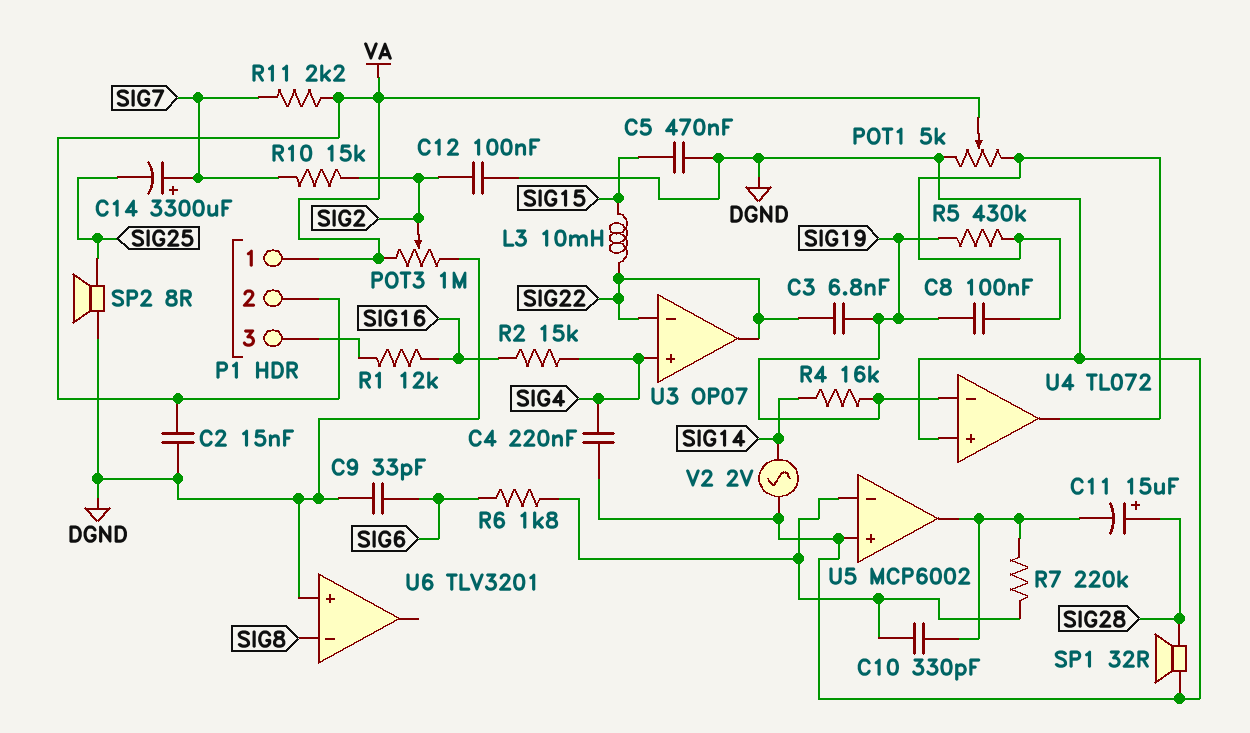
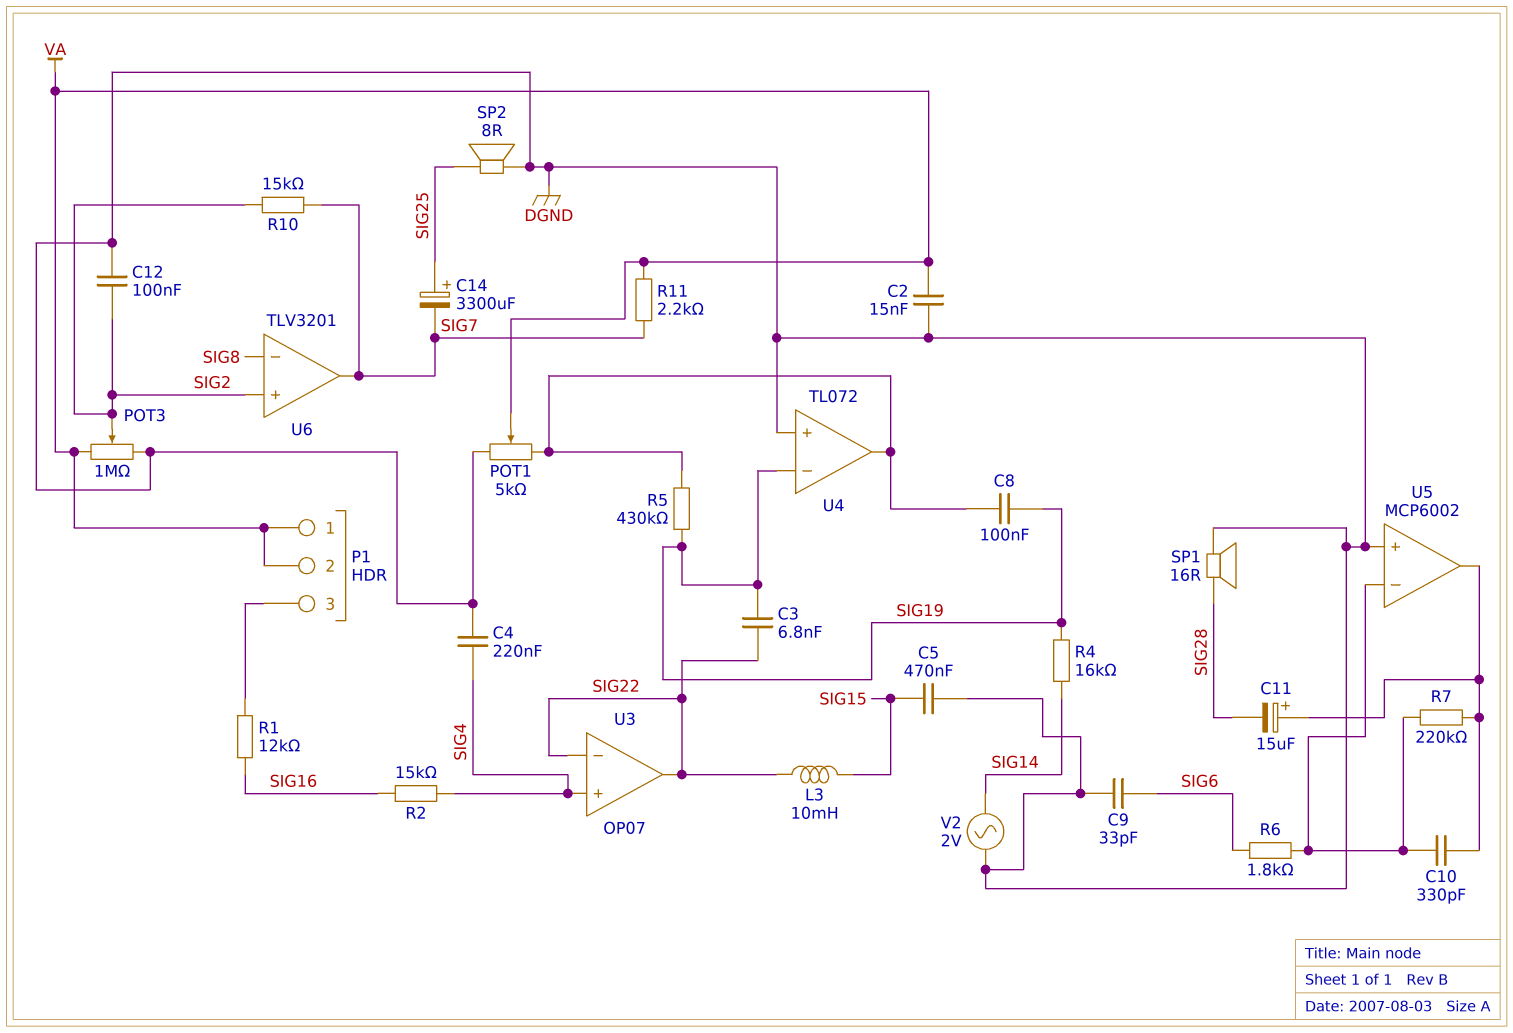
C11: 15uF (plus SIG28, minus U5/out) -> 15uF (plus U5/out, minus SIG28)
C14: 3300uF (plus SIG7, minus SIG25) -> 3300uF (plus SIG25, minus SIG7)
SP1: speaker 32R (DGND, SIG28) -> speaker 16R (DGND, SIG28)
U6 pin in+: DGND -> SIG2
U6 pin out: none -> SIG7

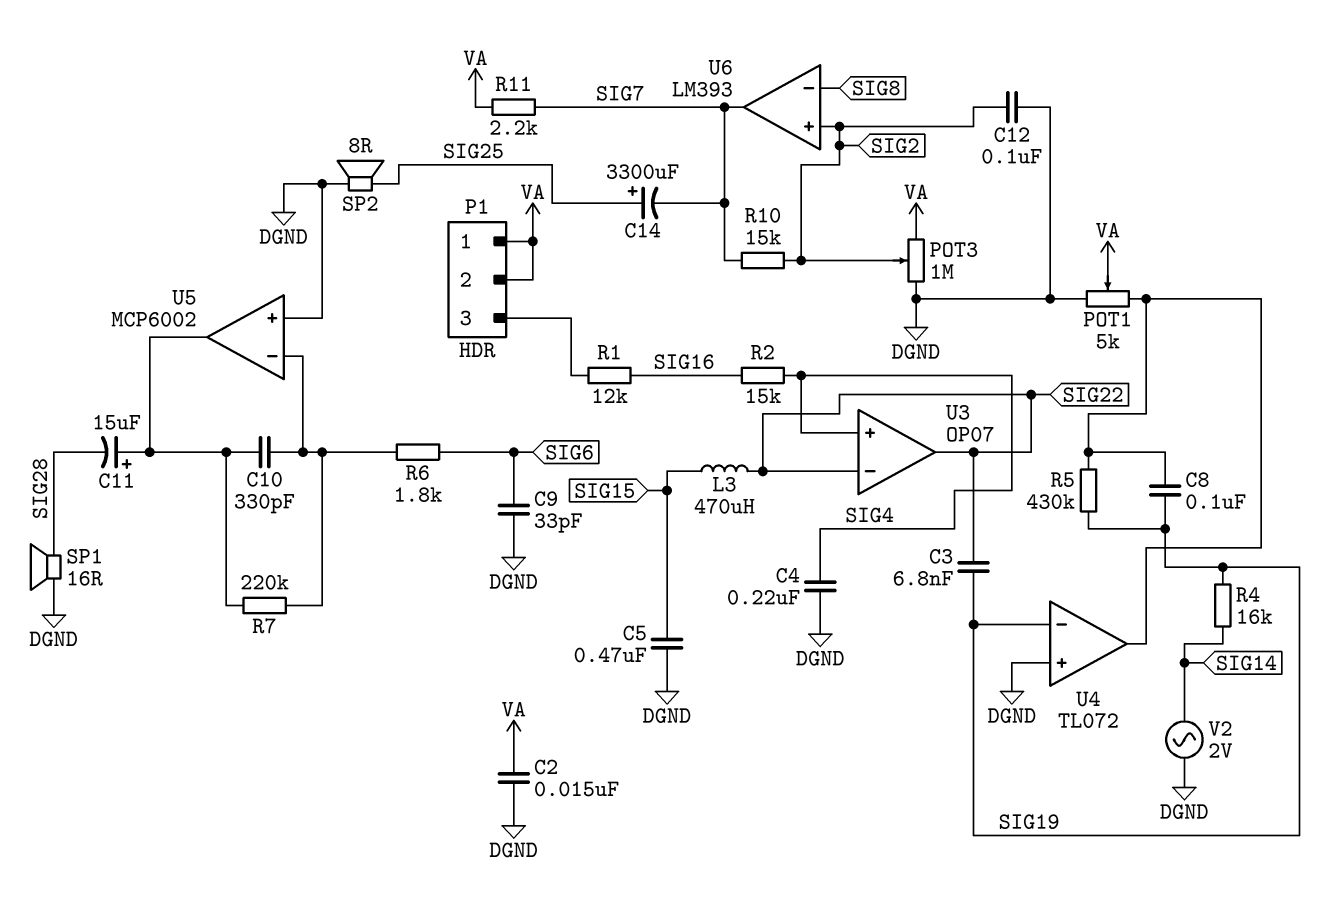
L3: 10mH (SIG15, SIG22) -> 470uH (SIG15, SIG22)
U6: TLV3201 -> LM393

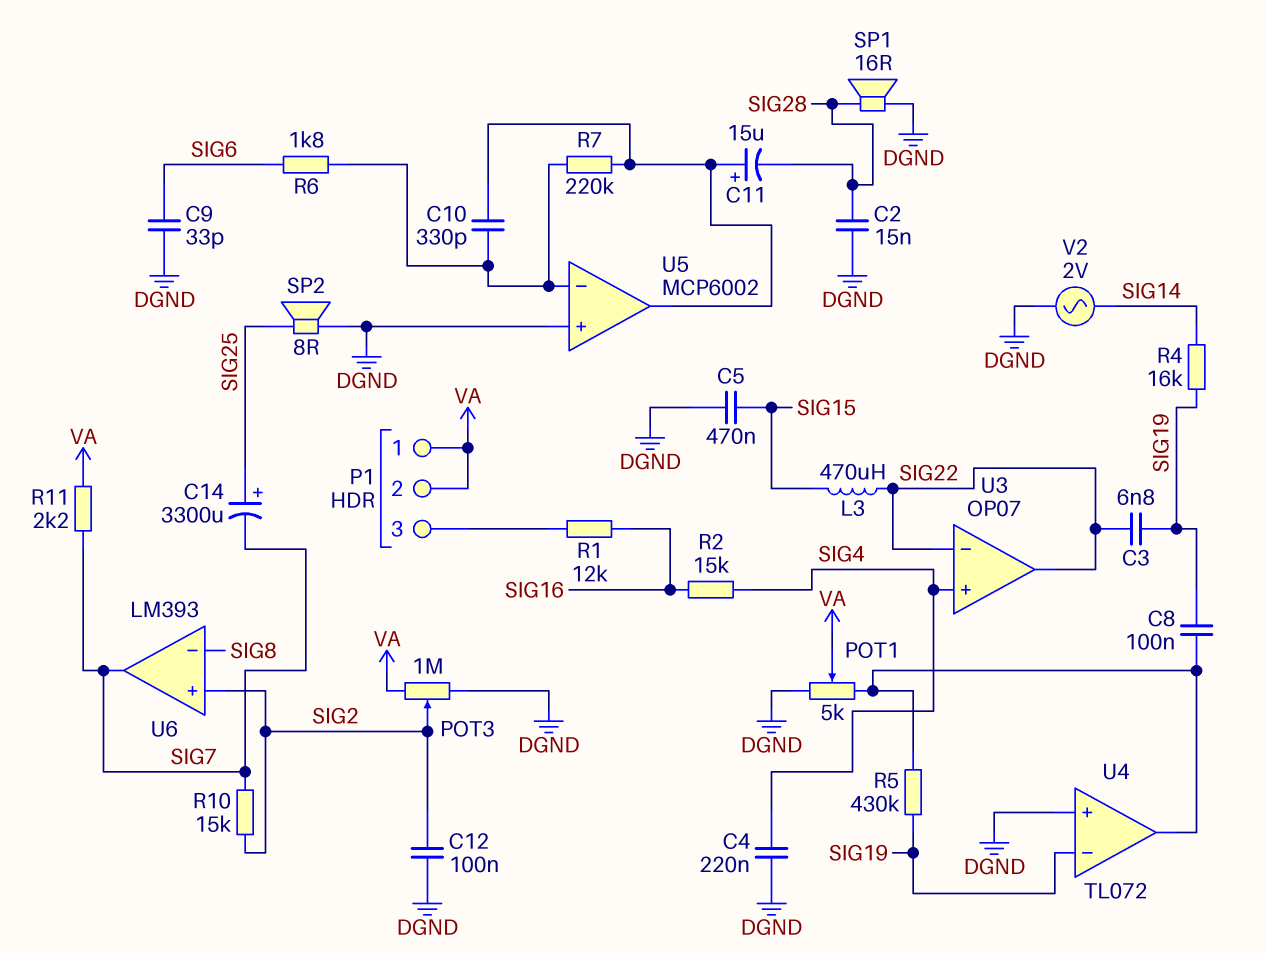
C2: 15nF (DGND, VA) -> 15nF (DGND, SIG28)

